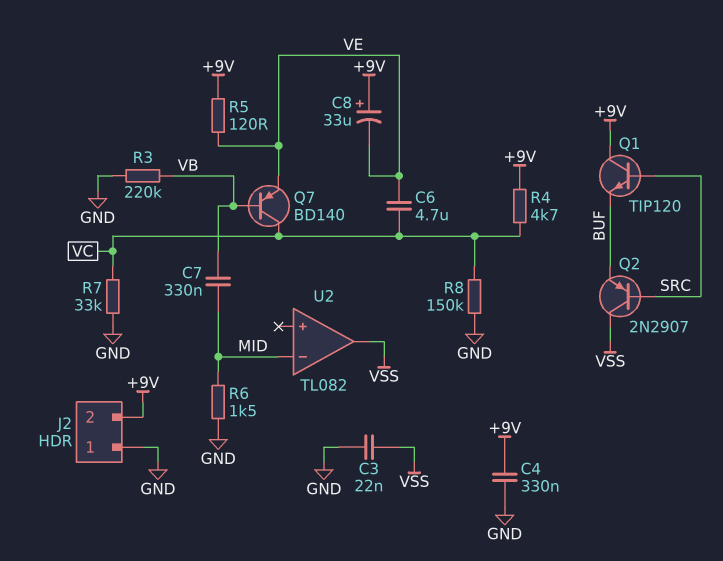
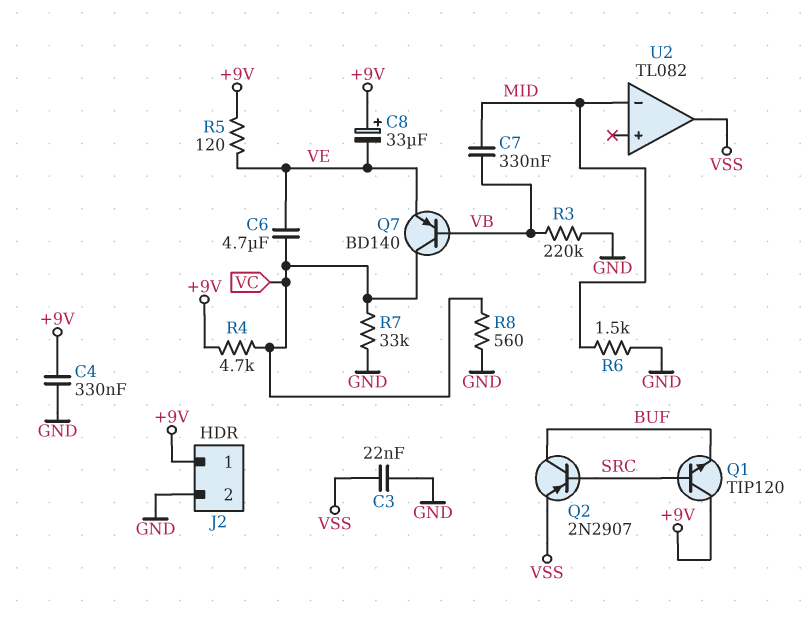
J2 pin 1: GND -> +9V
J2 pin 2: +9V -> GND
Q2: PNP 2N2907 (B SRC, C VSS, E BUF) -> PNP 2N2907 (B SRC, C BUF, E VSS)
R8: 150k (GND, VC) -> 560 (GND, VC)

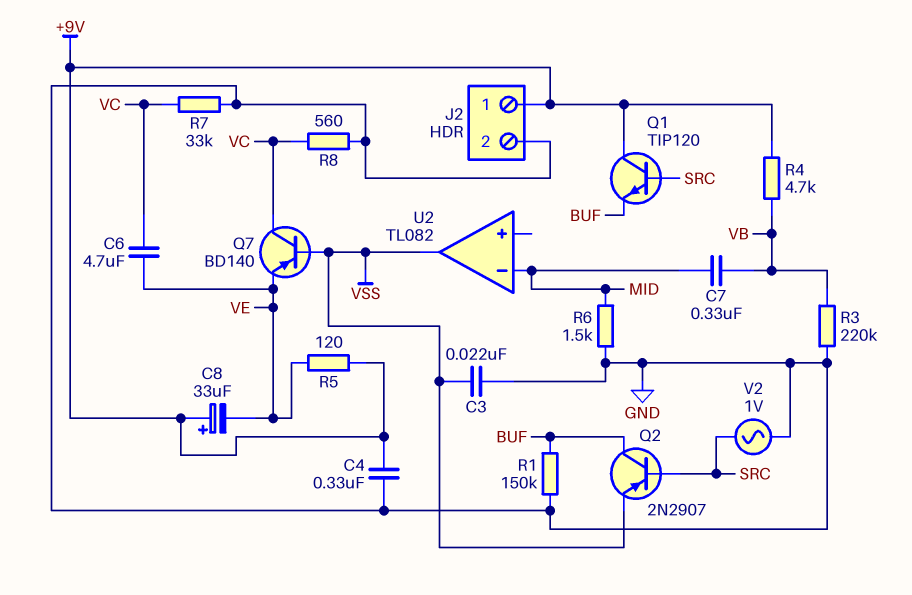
Q7: PNP BD140 (B VB, C VC, E VE) -> PNP BD140 (B VSS, C VC, E VE)
R1: none -> 150k (BUF, GND)
R4: 4.7k (+9V, VC) -> 4.7k (+9V, VB)
V2: none -> AC 1V (GND, SRC)

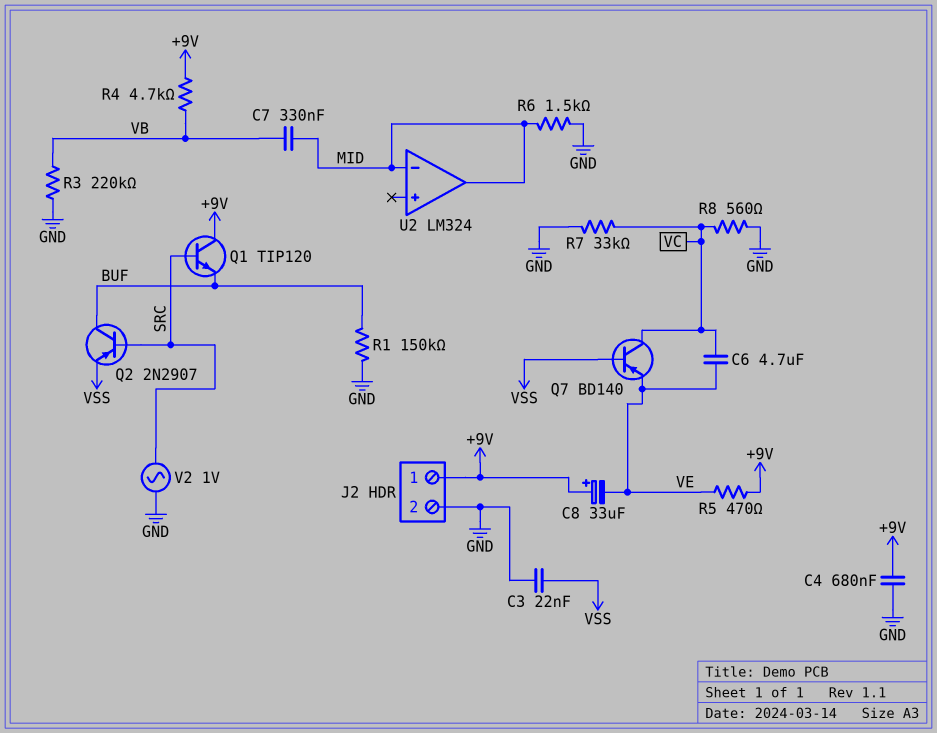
C4: 330nF (+9V, GND) -> 680nF (+9V, GND)
R5: 120 (+9V, VE) -> 470 (+9V, VE)
U2: TL082 -> LM324
U2 pin out: VSS -> MID

